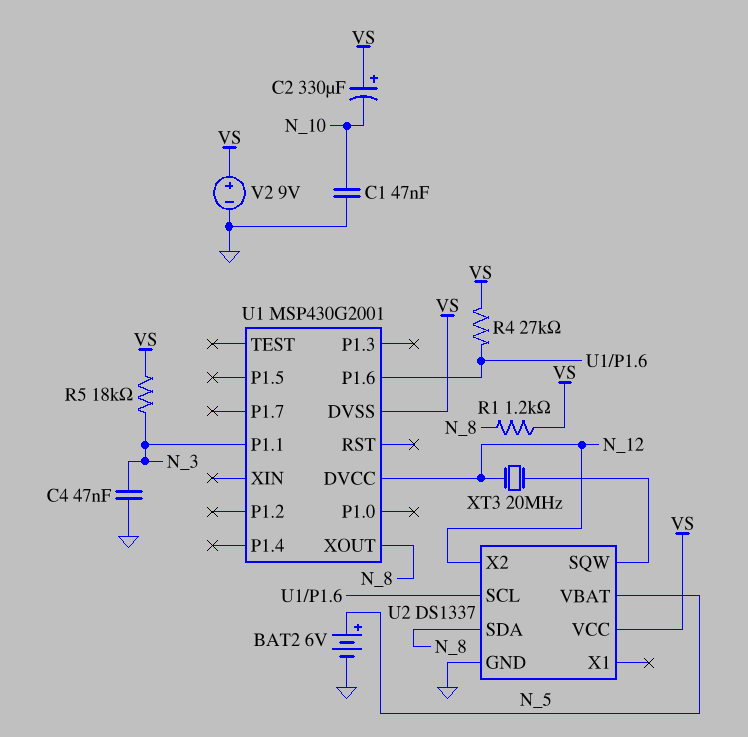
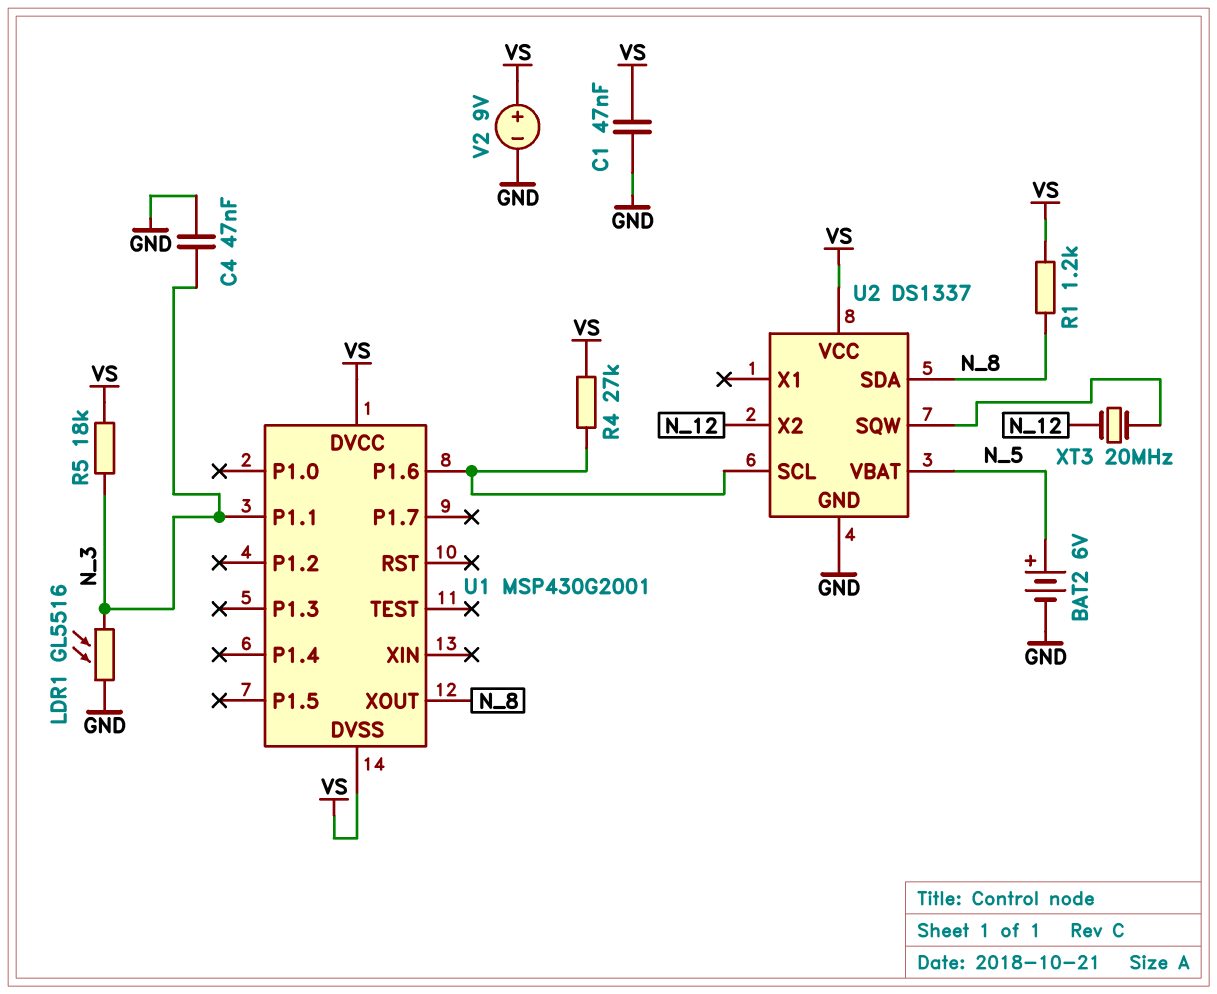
C1: 47nF (GND, N_10) -> 47nF (GND, VS)
C2: 330uF (plus VS, minus N_10) -> none
LDR1: none -> GL5516 (GND, N_3)
U1 pin DVCC: N_12 -> VS

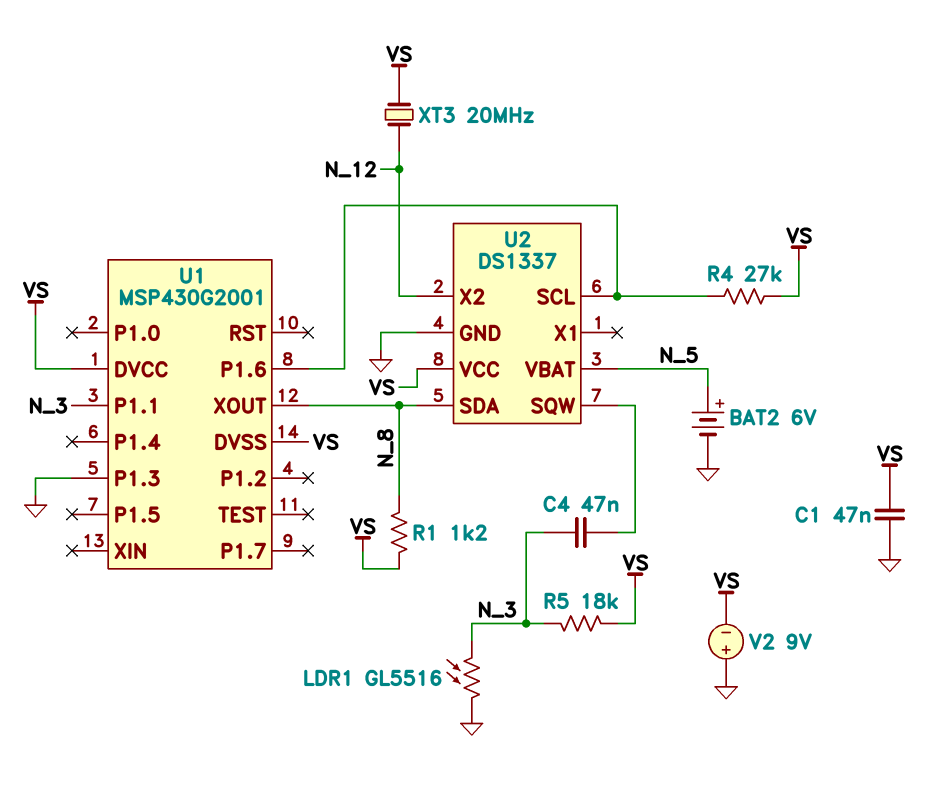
C4: 47nF (GND, N_3) -> 47nF (N_3, U2/SQW)
U1 pin P1.3: none -> GND
V2: 9V (plus VS, minus GND) -> 9V (plus GND, minus VS)
XT3: 20MHz (N_12, U2/SQW) -> 20MHz (N_12, VS)

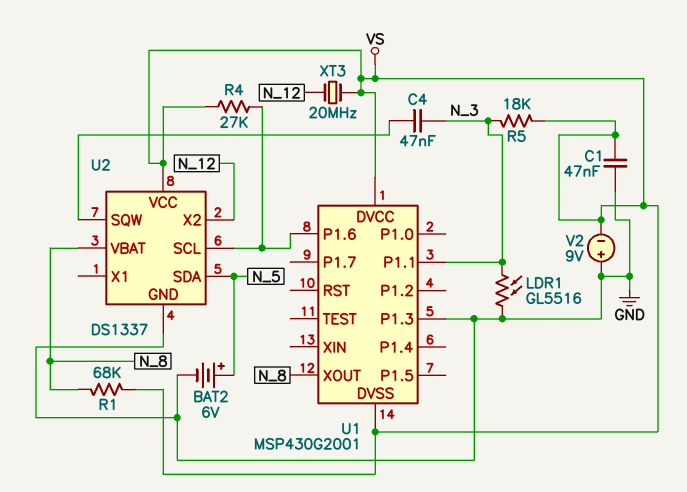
R1: 1.2k (N_8, VS) -> 68k (N_8, VS)
U2 pin SDA: N_8 -> N_5
U2 pin VBAT: N_5 -> N_8

